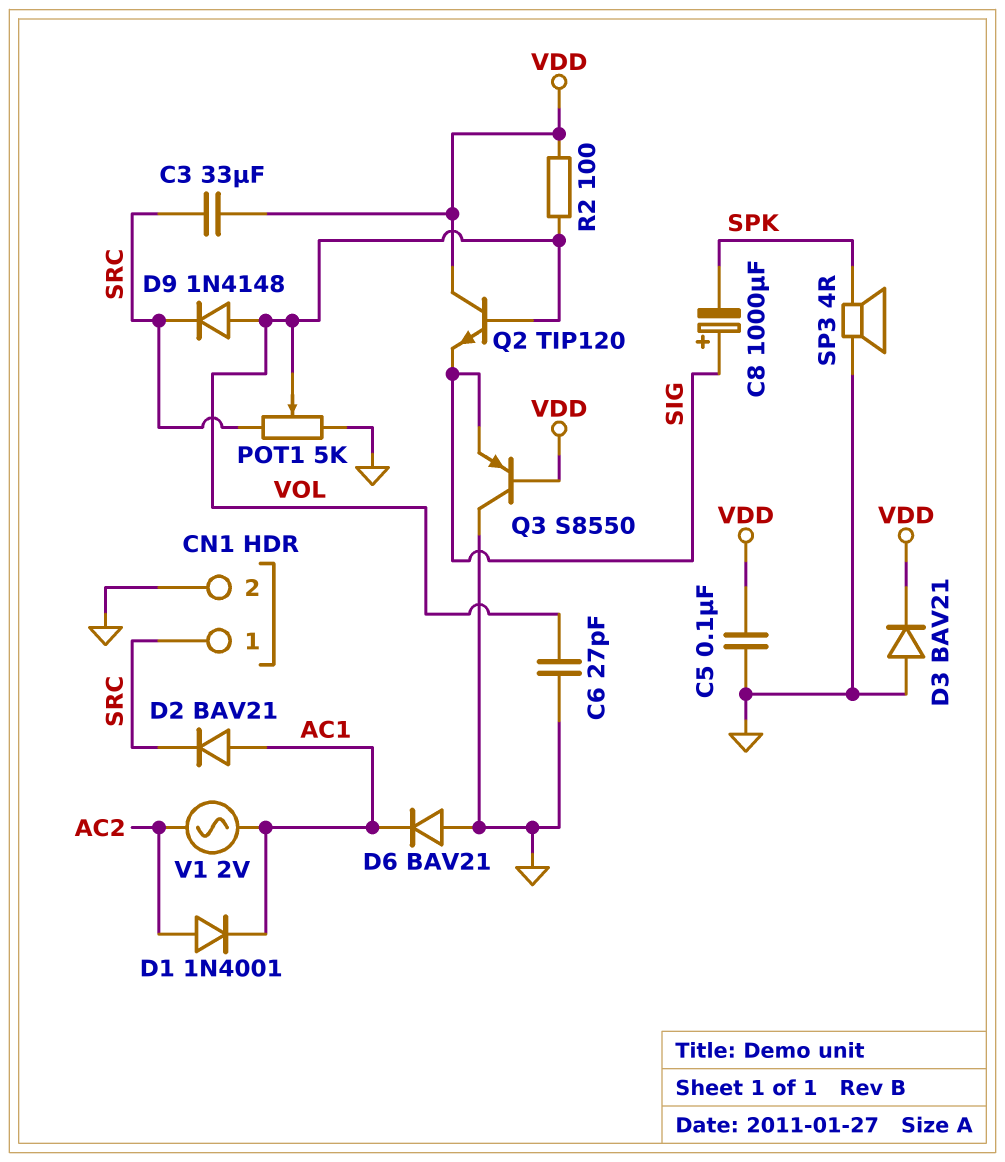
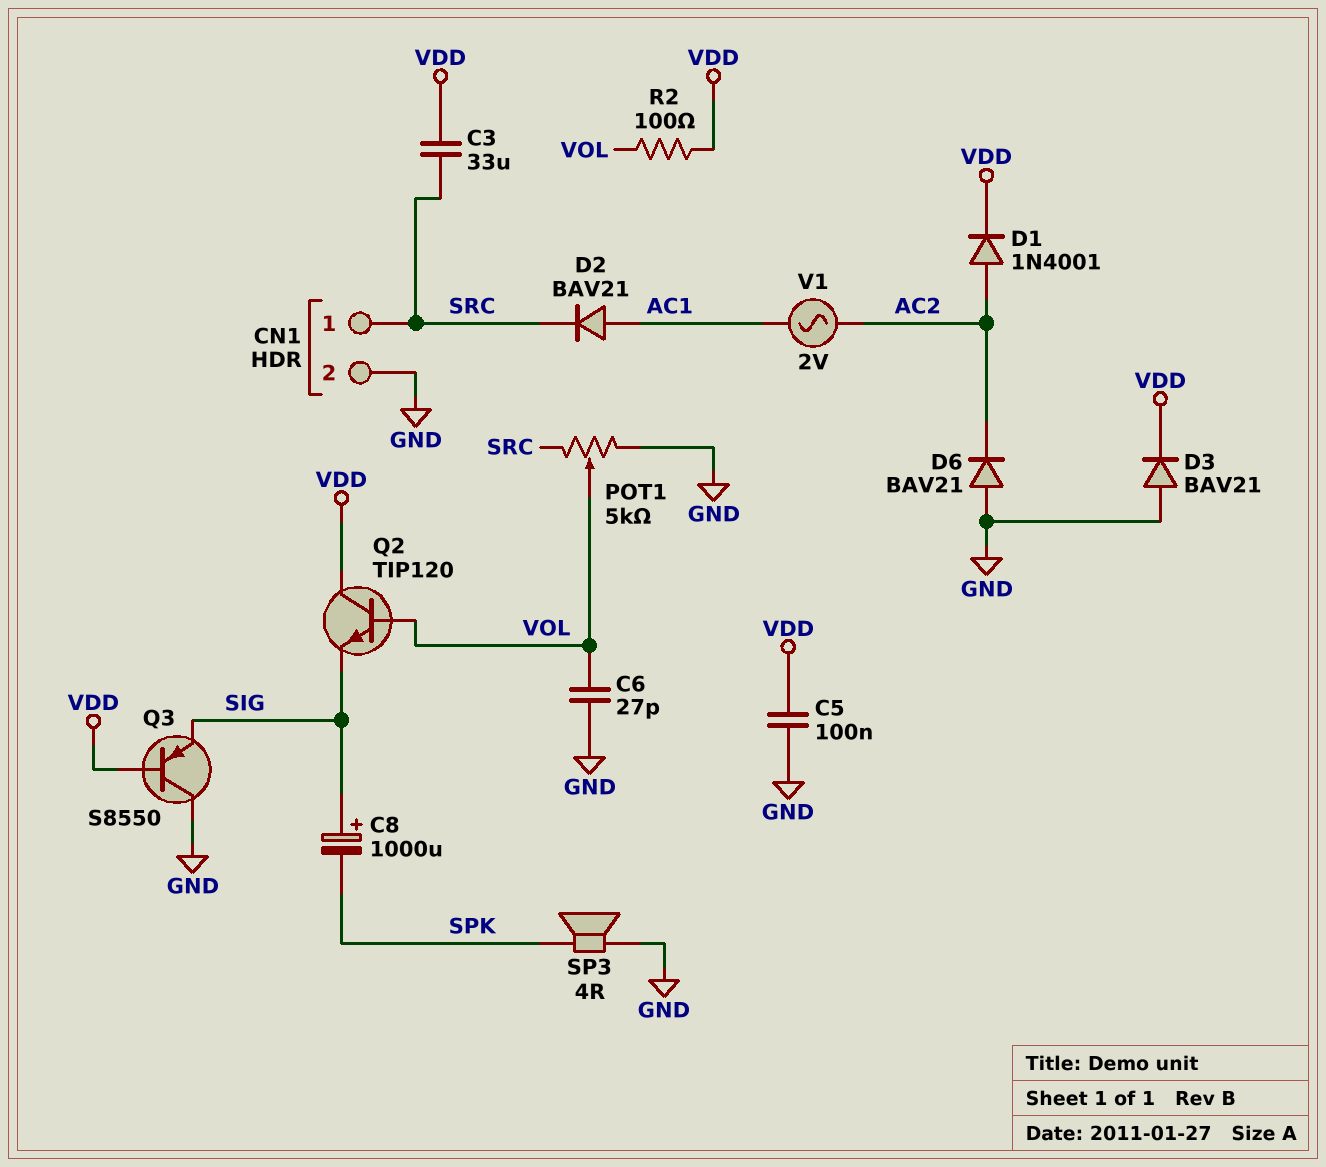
D1: diode 1N4001 (A AC2, K AC1) -> diode 1N4001 (A AC2, K VDD)
D6: diode BAV21 (A GND, K AC1) -> diode BAV21 (A GND, K AC2)
D9: diode 1N4148 (A VOL, K SRC) -> none

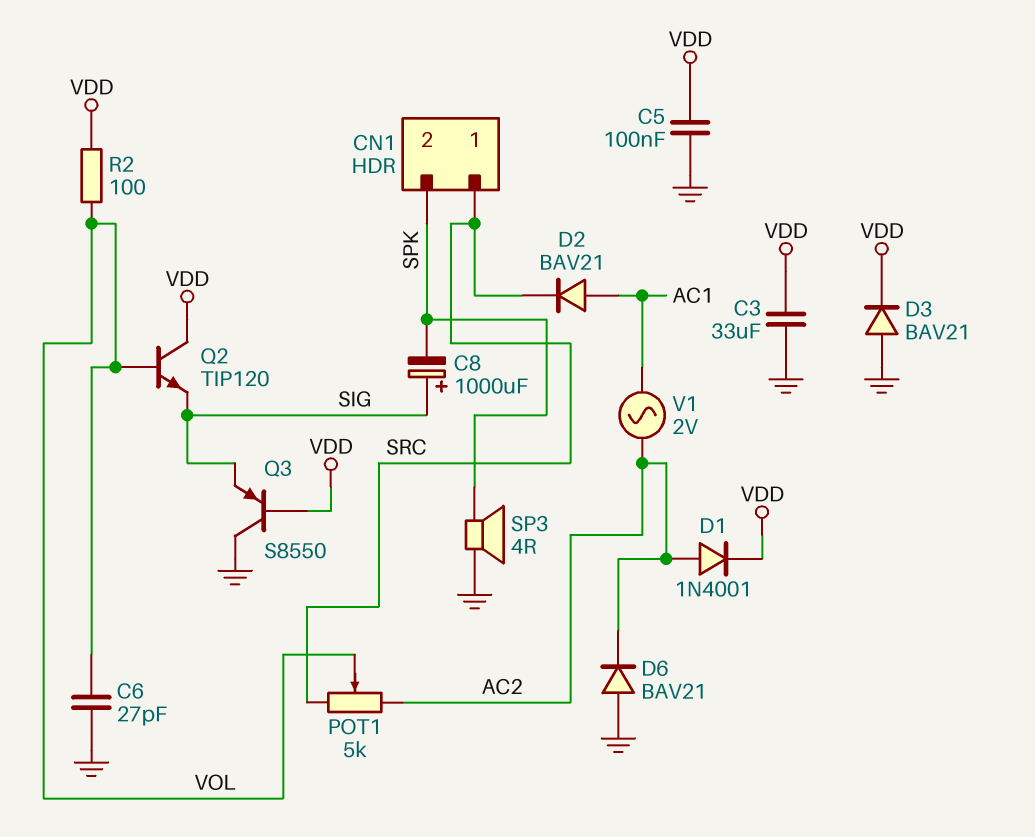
C3: 33uF (SRC, VDD) -> 33uF (GND, VDD)
CN1 pin 2: GND -> SPK
POT1: 5k (GND, SRC, wiper VOL) -> 5k (AC2, SRC, wiper VOL)

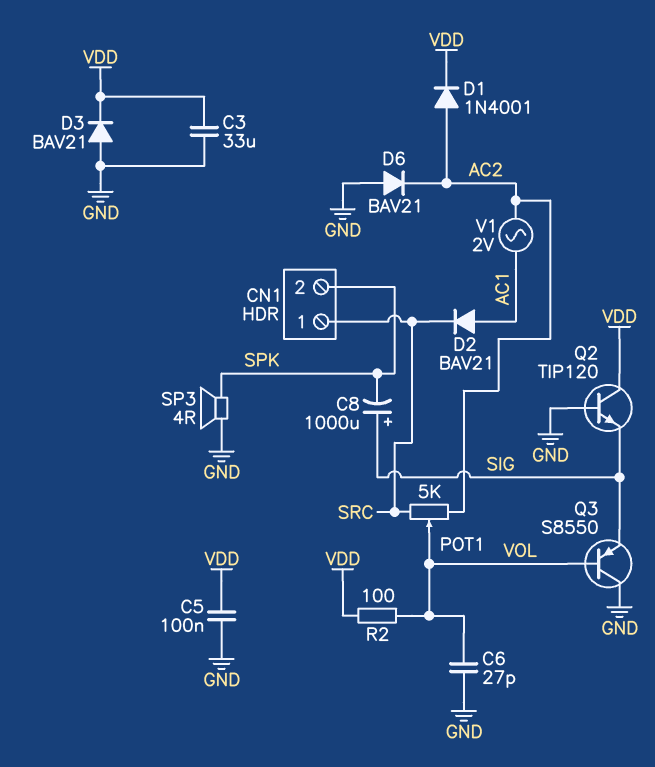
Q2: NPN TIP120 (B VOL, C VDD, E SIG) -> NPN TIP120 (B GND, C VDD, E SIG)
Q3: PNP S8550 (B VDD, C GND, E SIG) -> PNP S8550 (B VOL, C GND, E SIG)

